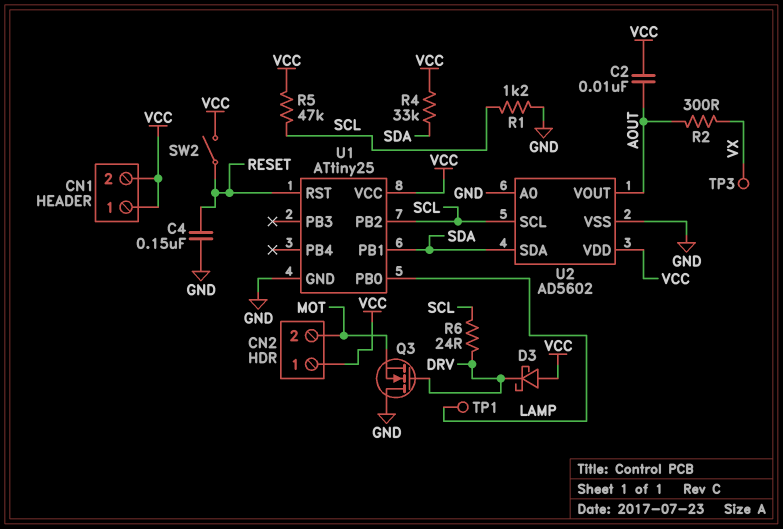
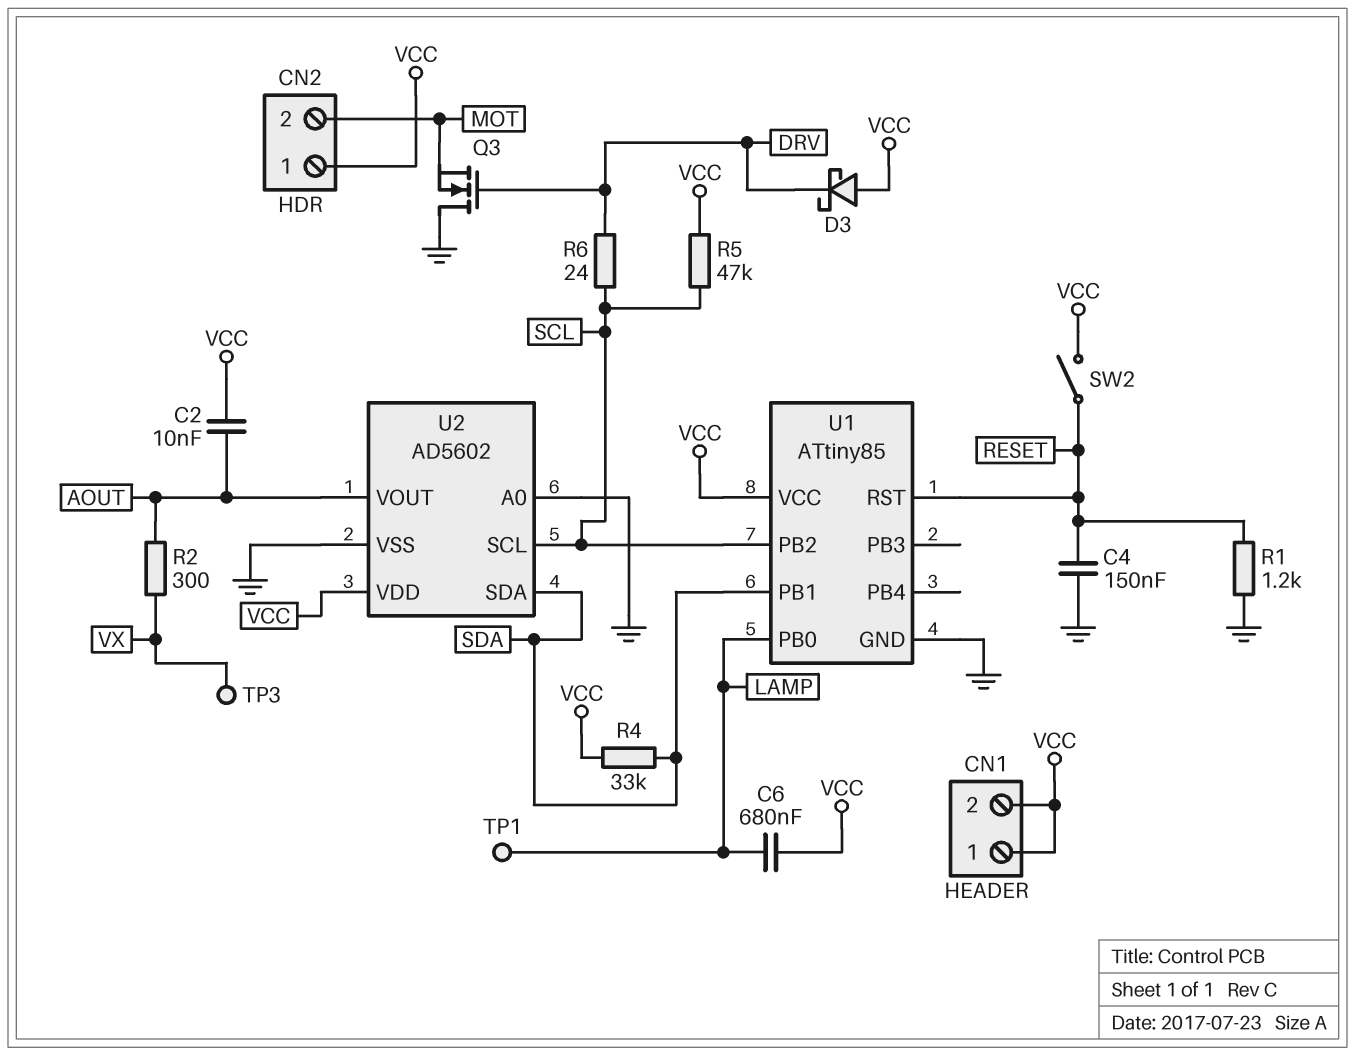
C6: none -> 680nF (LAMP, VCC)
R1: 1.2k (GND, SCL) -> 1.2k (GND, RESET)
U1: ATtiny25 -> ATtiny85

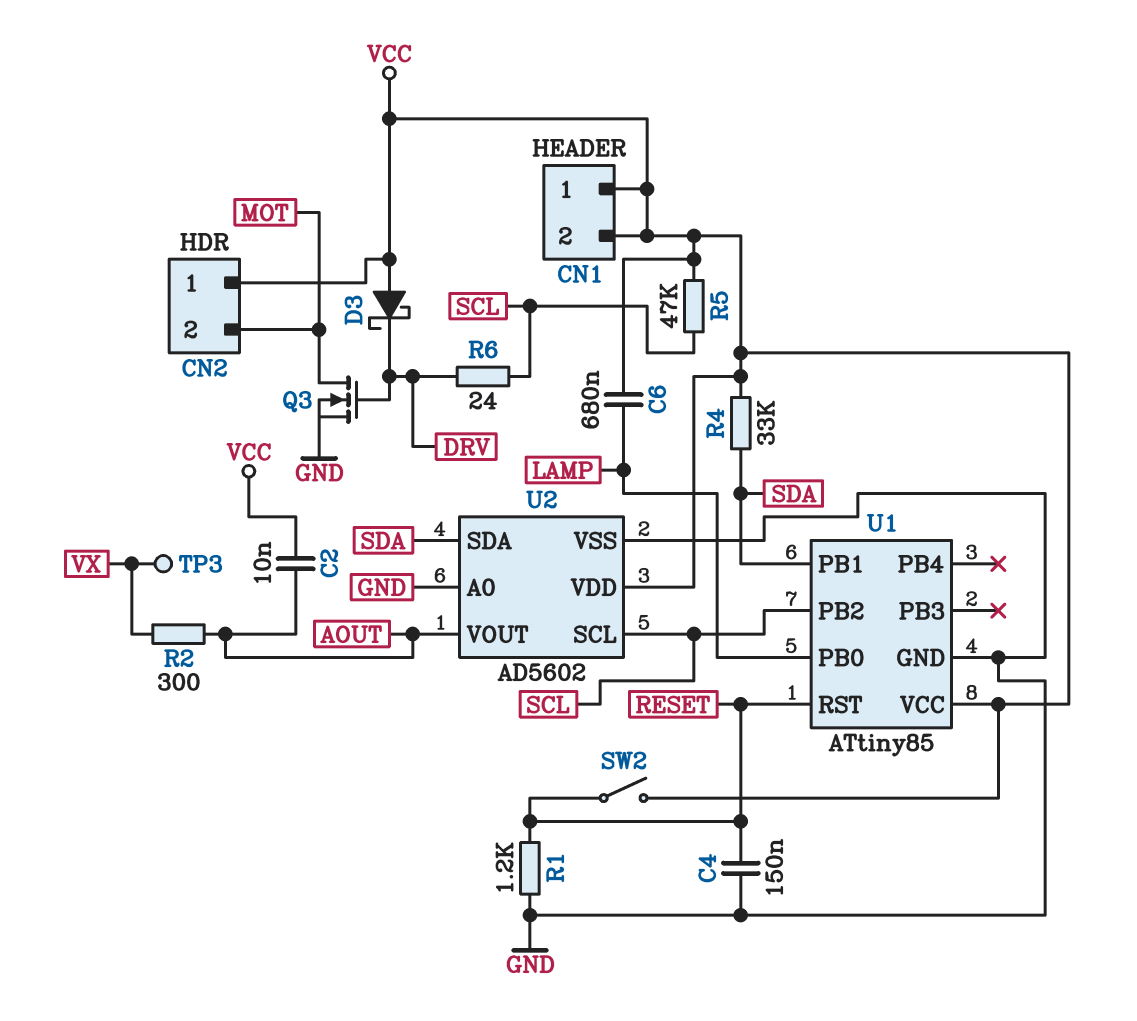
Q3: NMOS (G DRV, D GND, S MOT) -> NMOS (G DRV, D MOT, S GND)
TP1: test point (LAMP) -> none

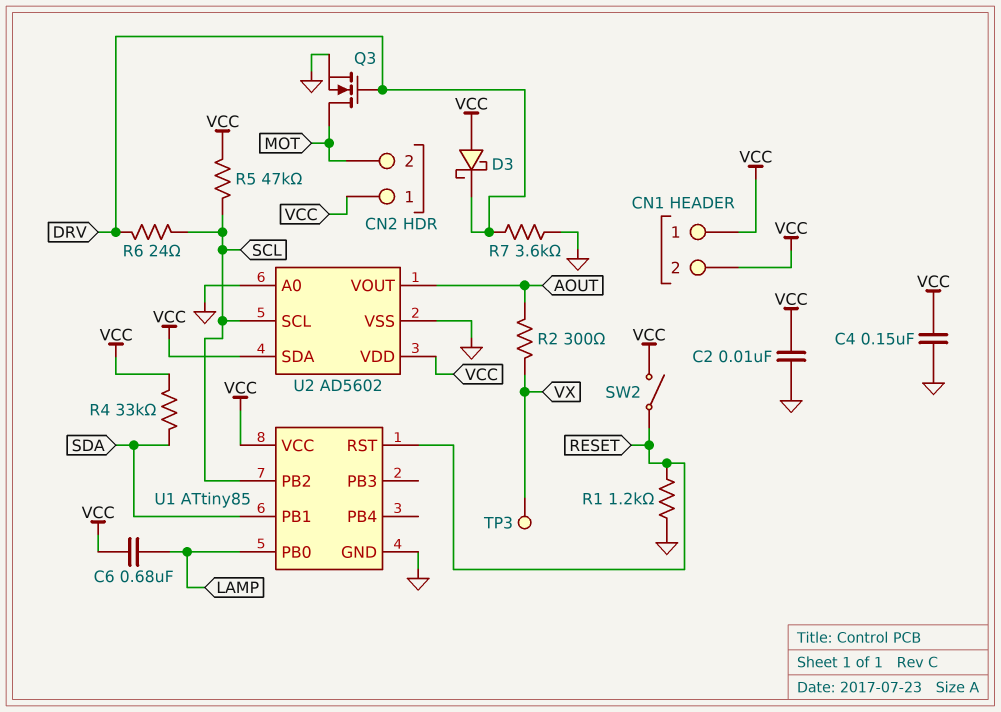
C2: 10nF (AOUT, VCC) -> 10nF (GND, VCC)
C4: 150nF (GND, RESET) -> 150nF (GND, VCC)
R7: none -> 3.6k (DRV, GND)
U2 pin SDA: SDA -> VCC

